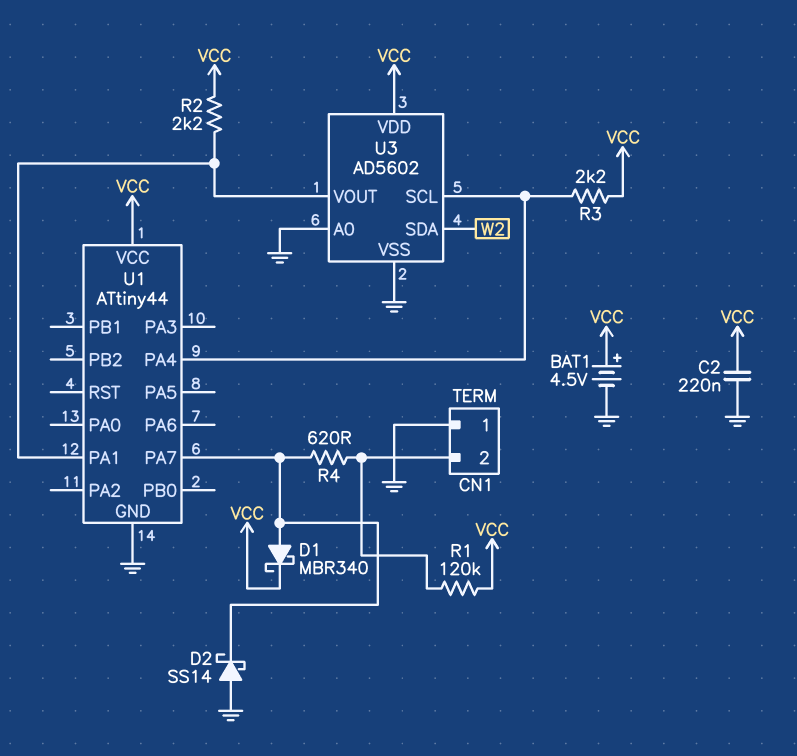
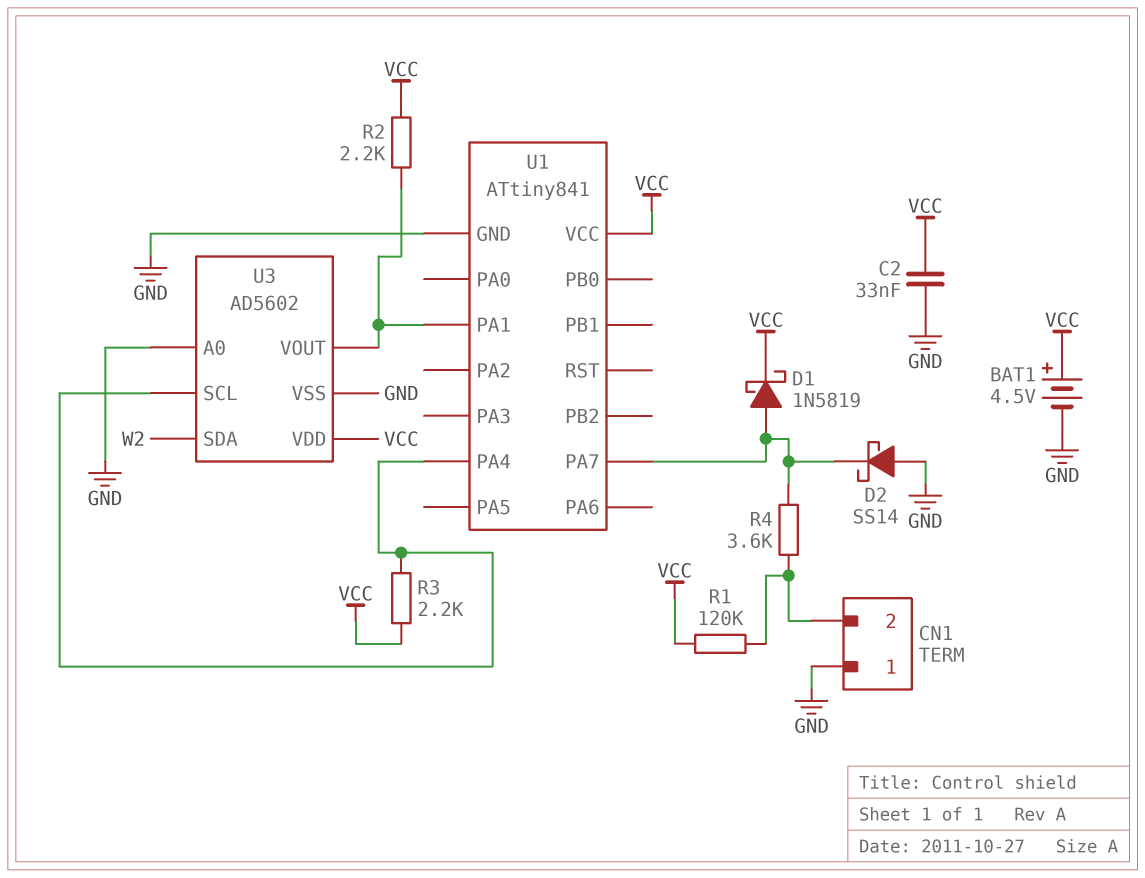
C2: 220nF (GND, VCC) -> 33nF (GND, VCC)
D1: schottky MBR340 (A U1/PA7, K VCC) -> schottky 1N5819 (A U1/PA7, K VCC)
R4: 620 (CN1/2, U1/PA7) -> 3.6k (CN1/2, U1/PA7)
U1: ATtiny44 -> ATtiny841

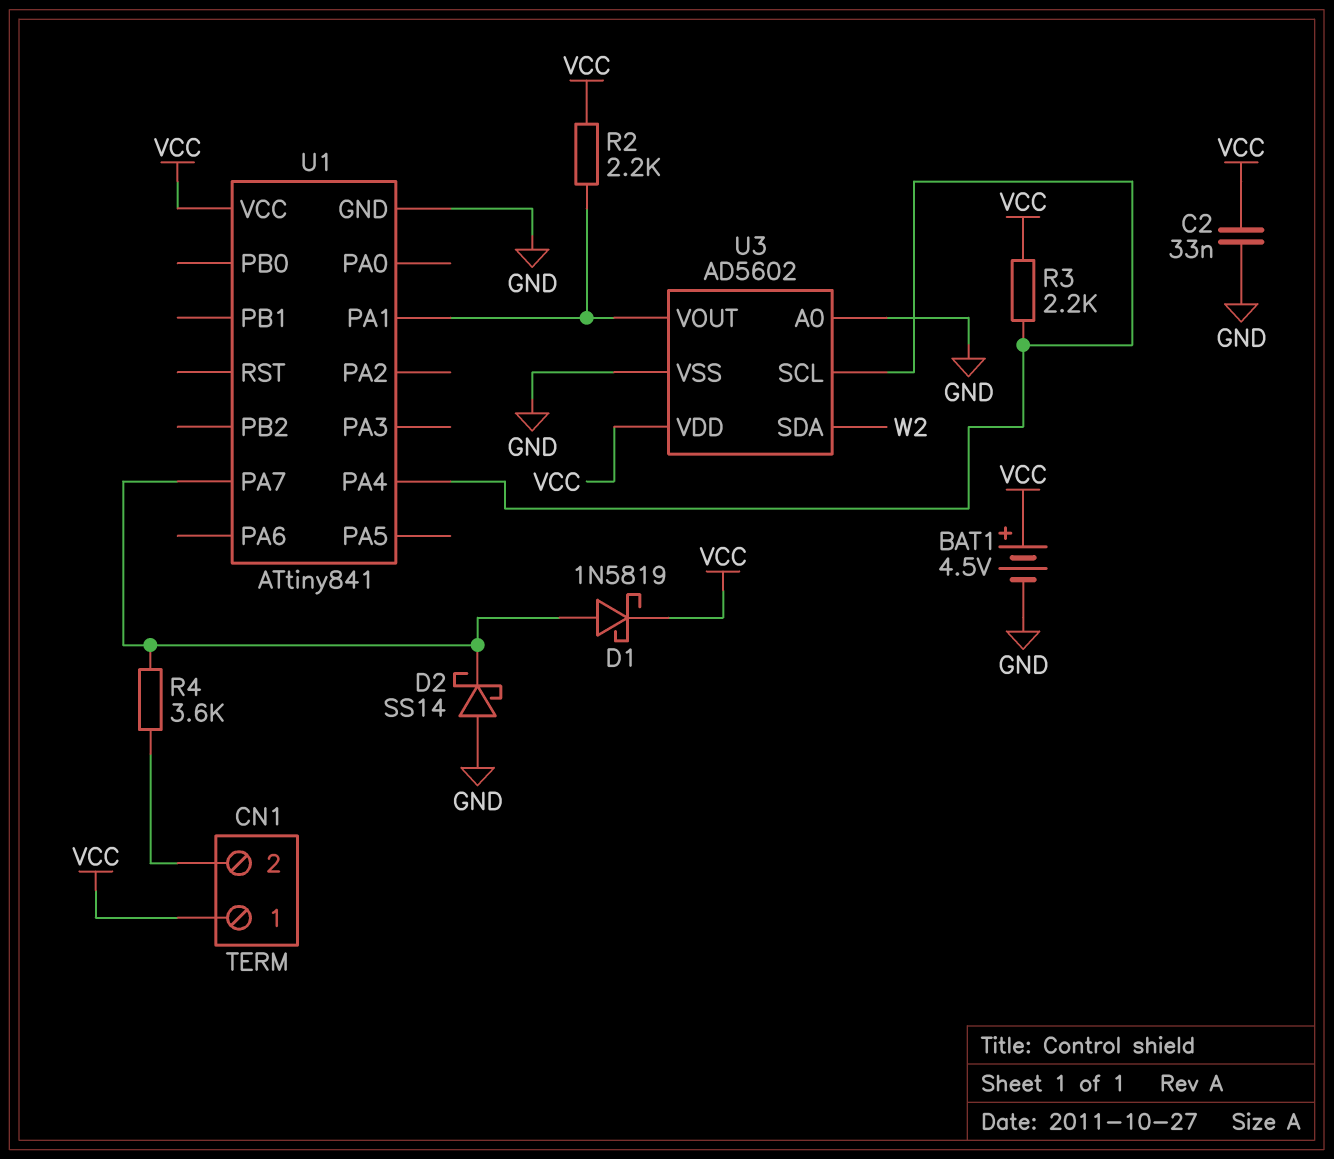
CN1 pin 1: GND -> VCC
R1: 120k (CN1/2, VCC) -> none

